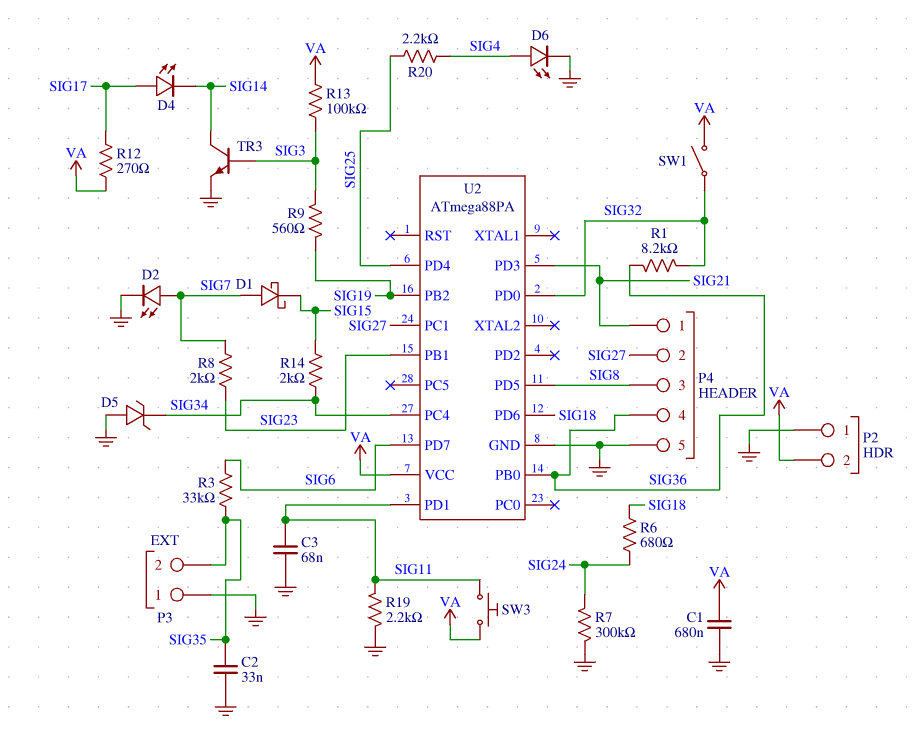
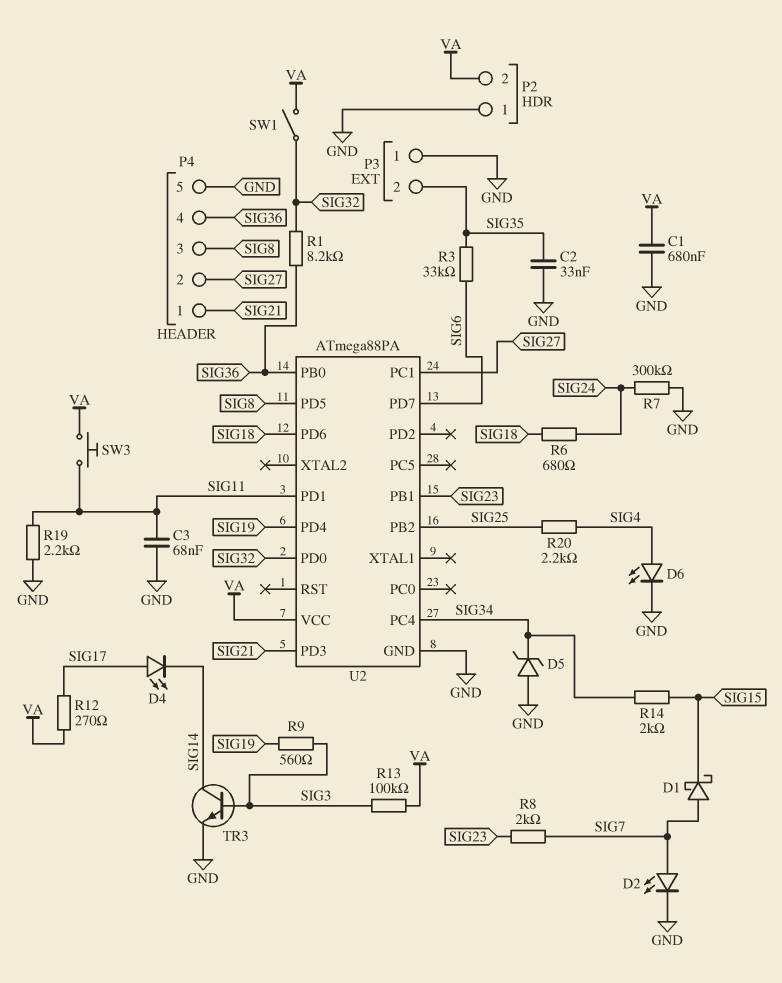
U2 pin PB2: SIG19 -> SIG25
U2 pin PD4: SIG25 -> SIG19

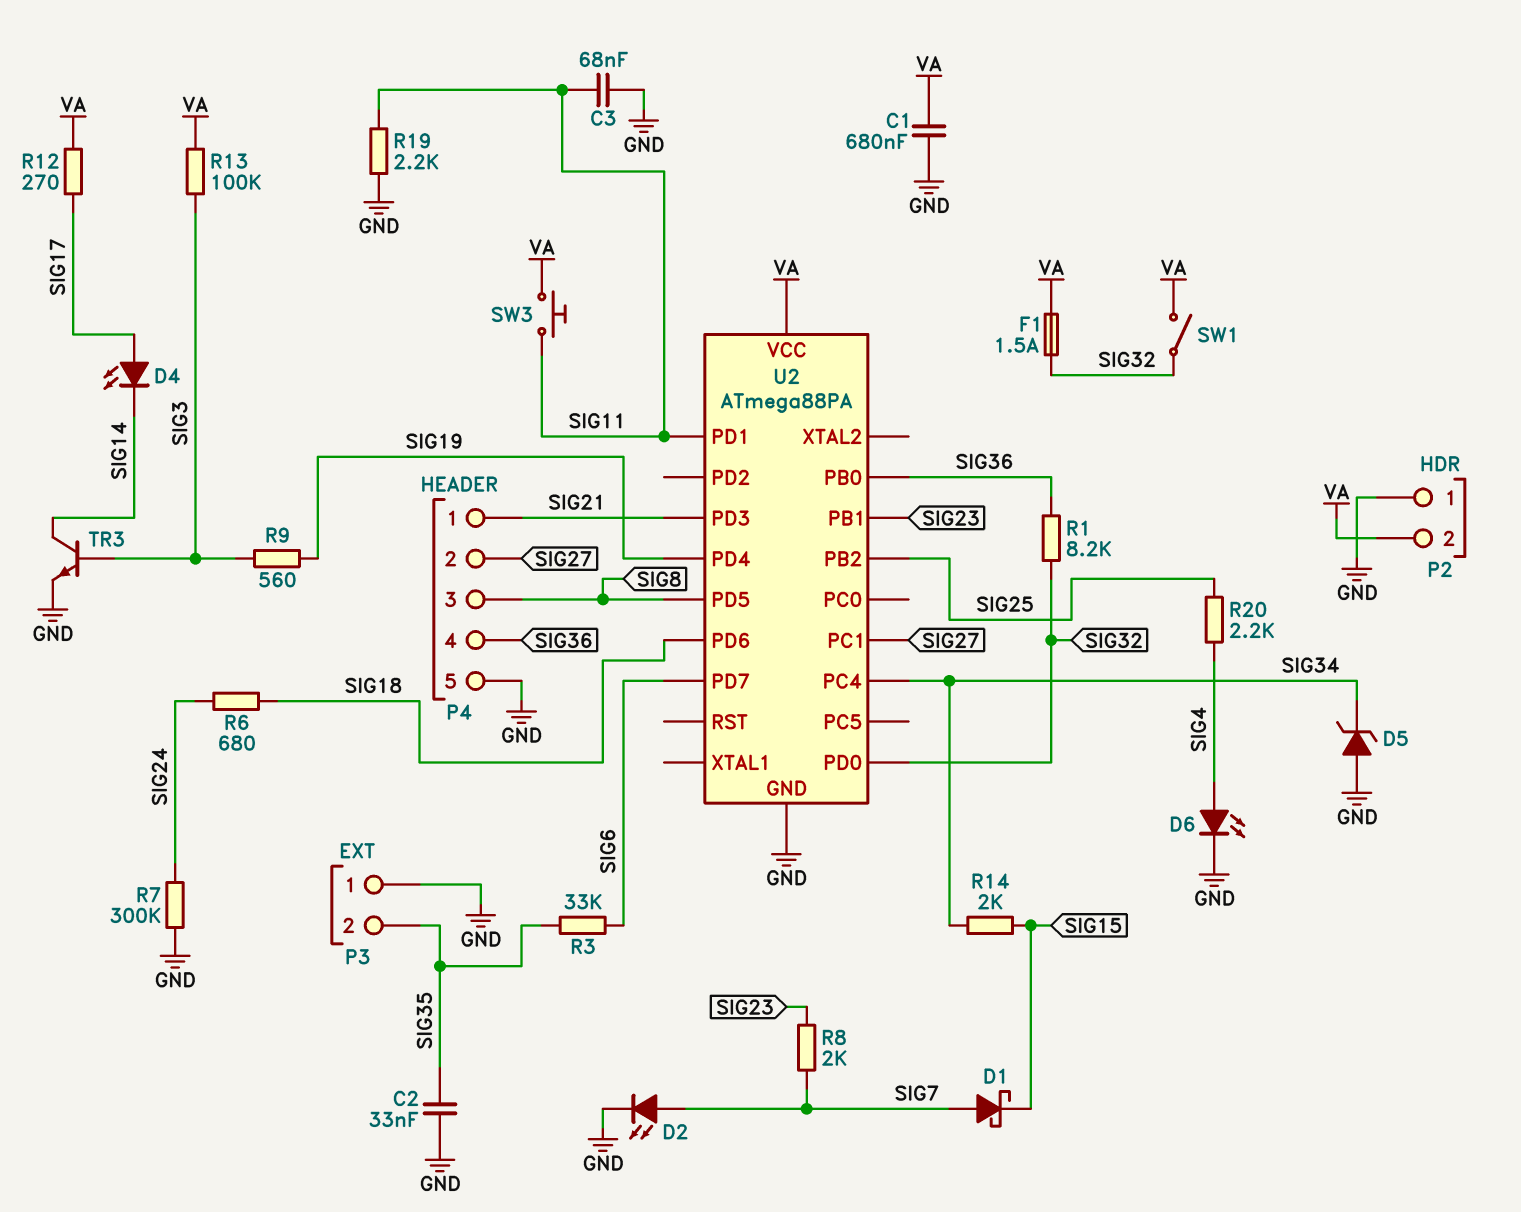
F1: none -> 1.5A (SIG32, VA)

